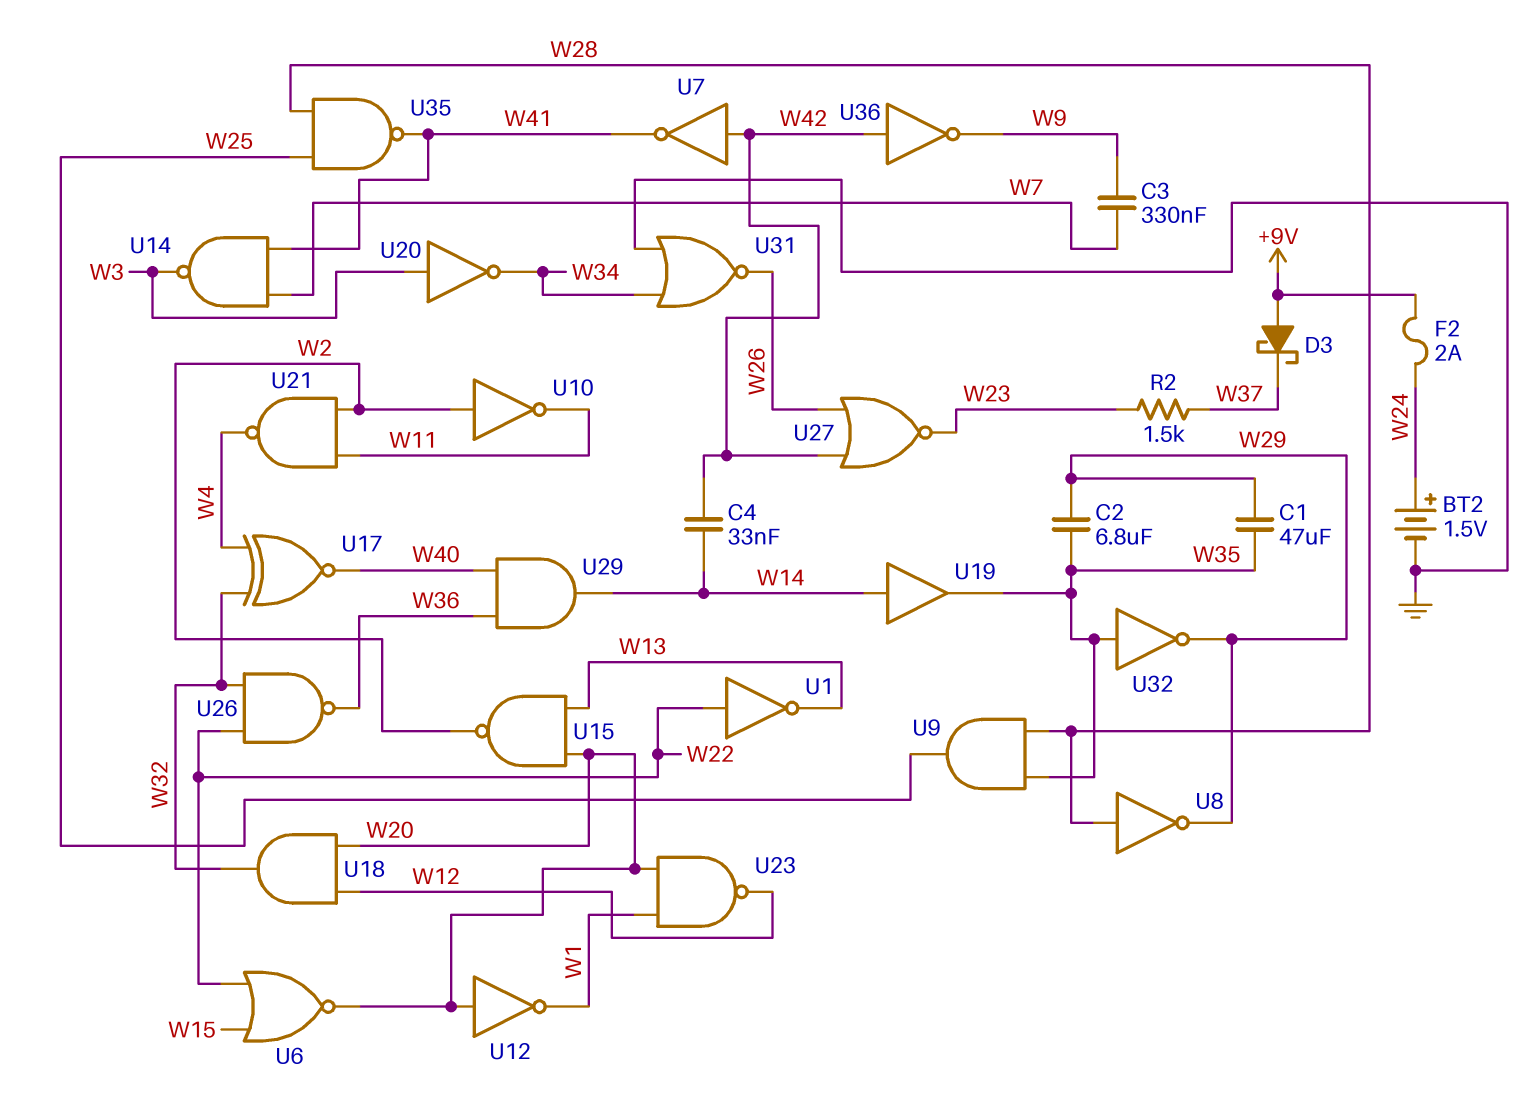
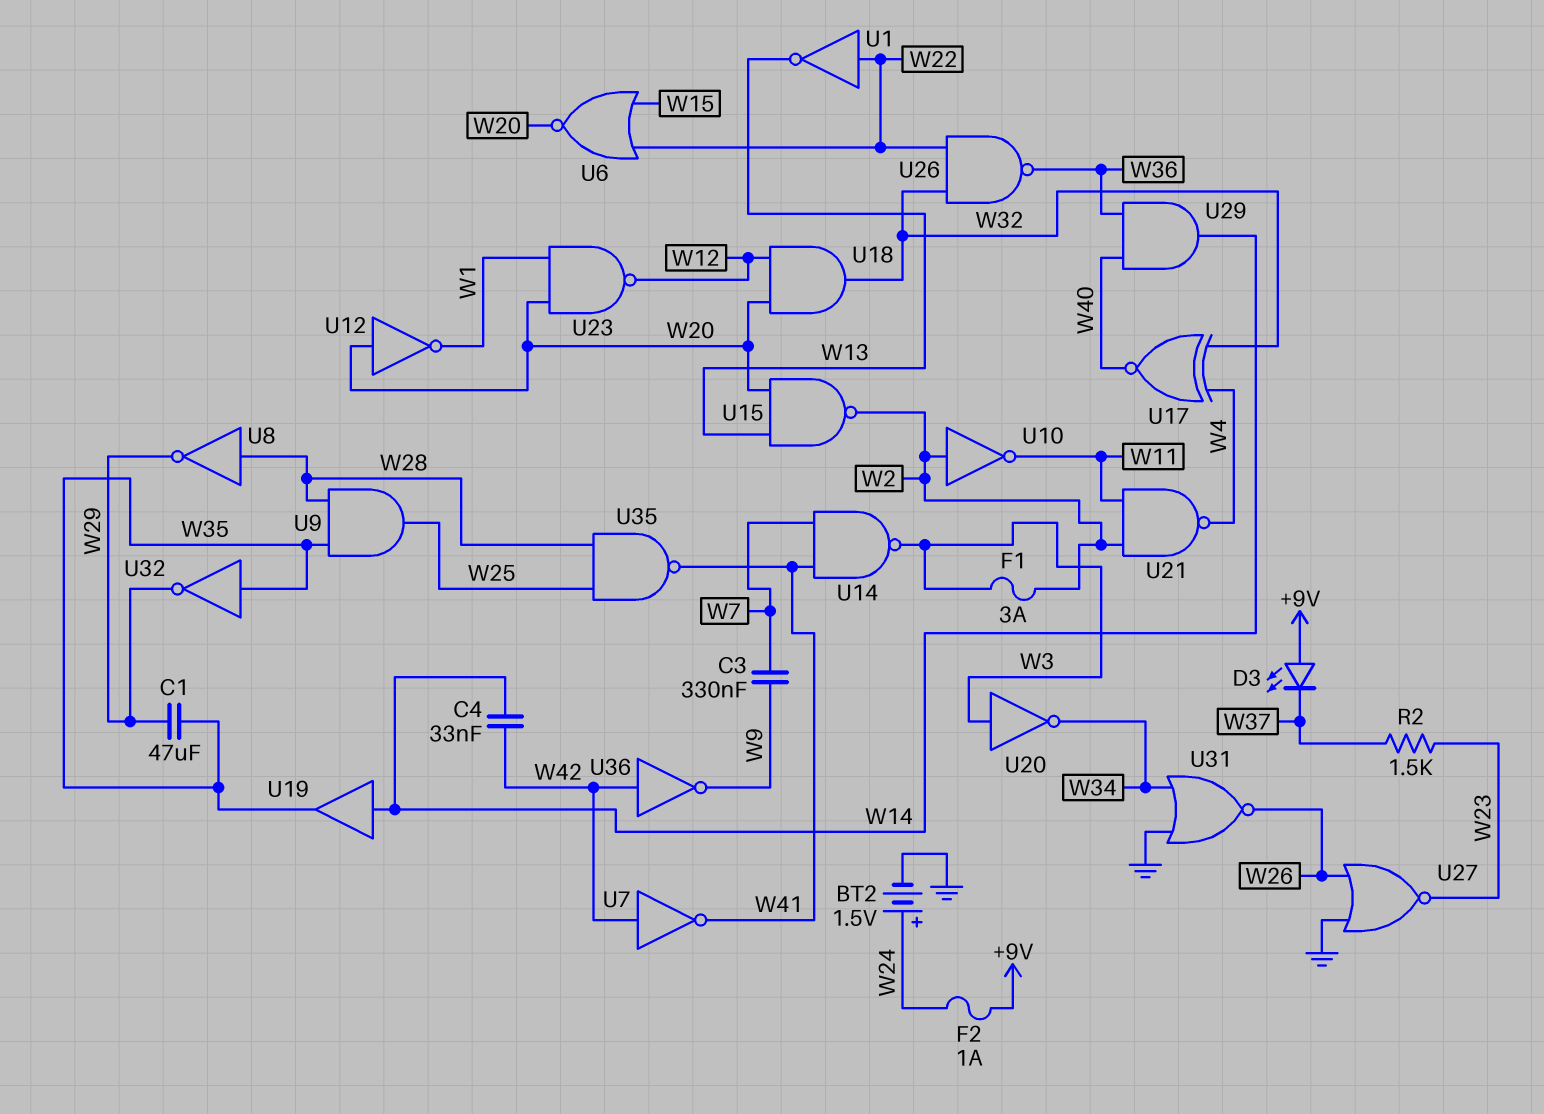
C2: 6.8uF (W29, W35) -> none
D3: schottky (A +9V, K W37) -> LED (A +9V, K W37)
F1: none -> 3A (W2, W3)
F2: 2A (+9V, W24) -> 1A (+9V, W24)
U27: NOR (in W26, in W42, out W23) -> NOR (in GND, in W26, out W23)

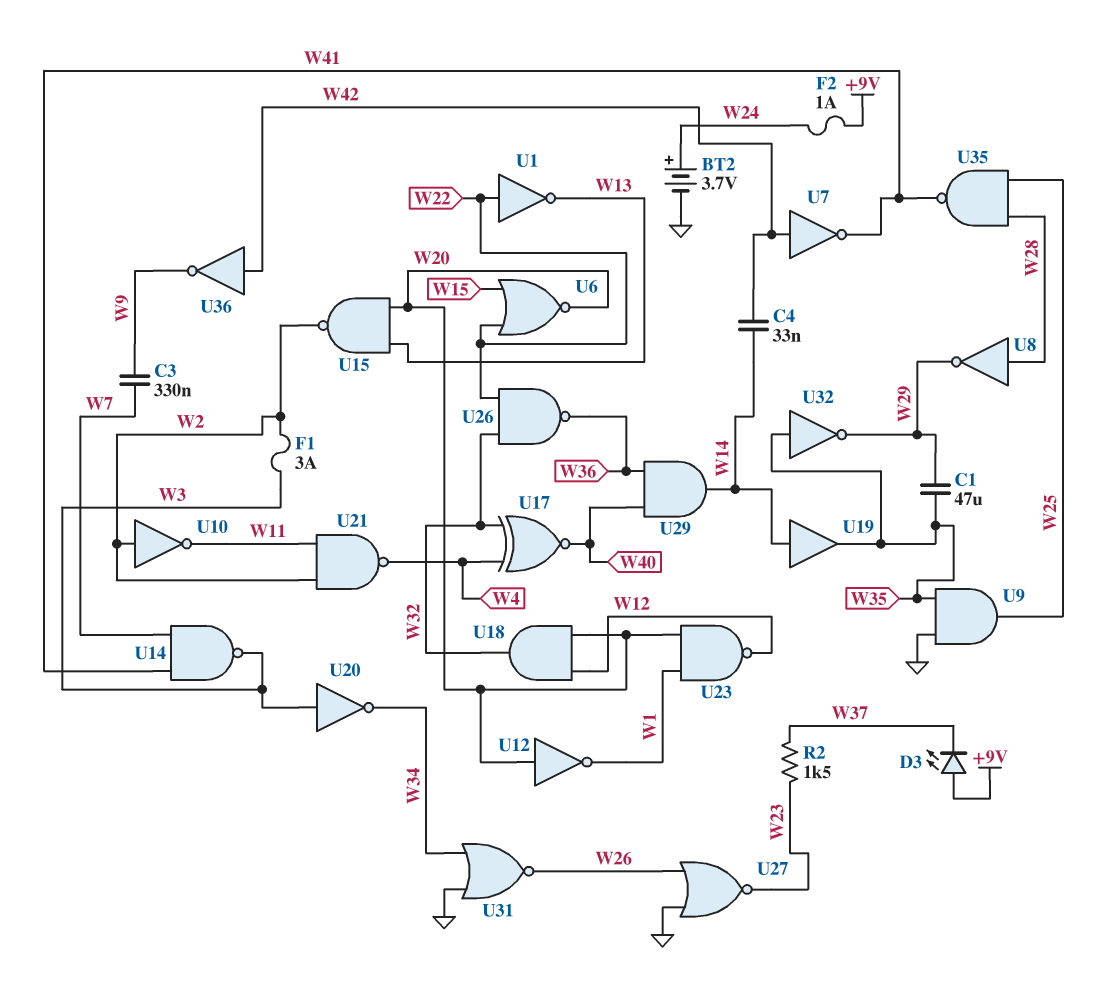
BT2: 1.5V (plus W24, minus GND) -> 3.7V (plus W24, minus GND)
U9: AND (in W28, in W35, out W25) -> AND (in GND, in W35, out W25)

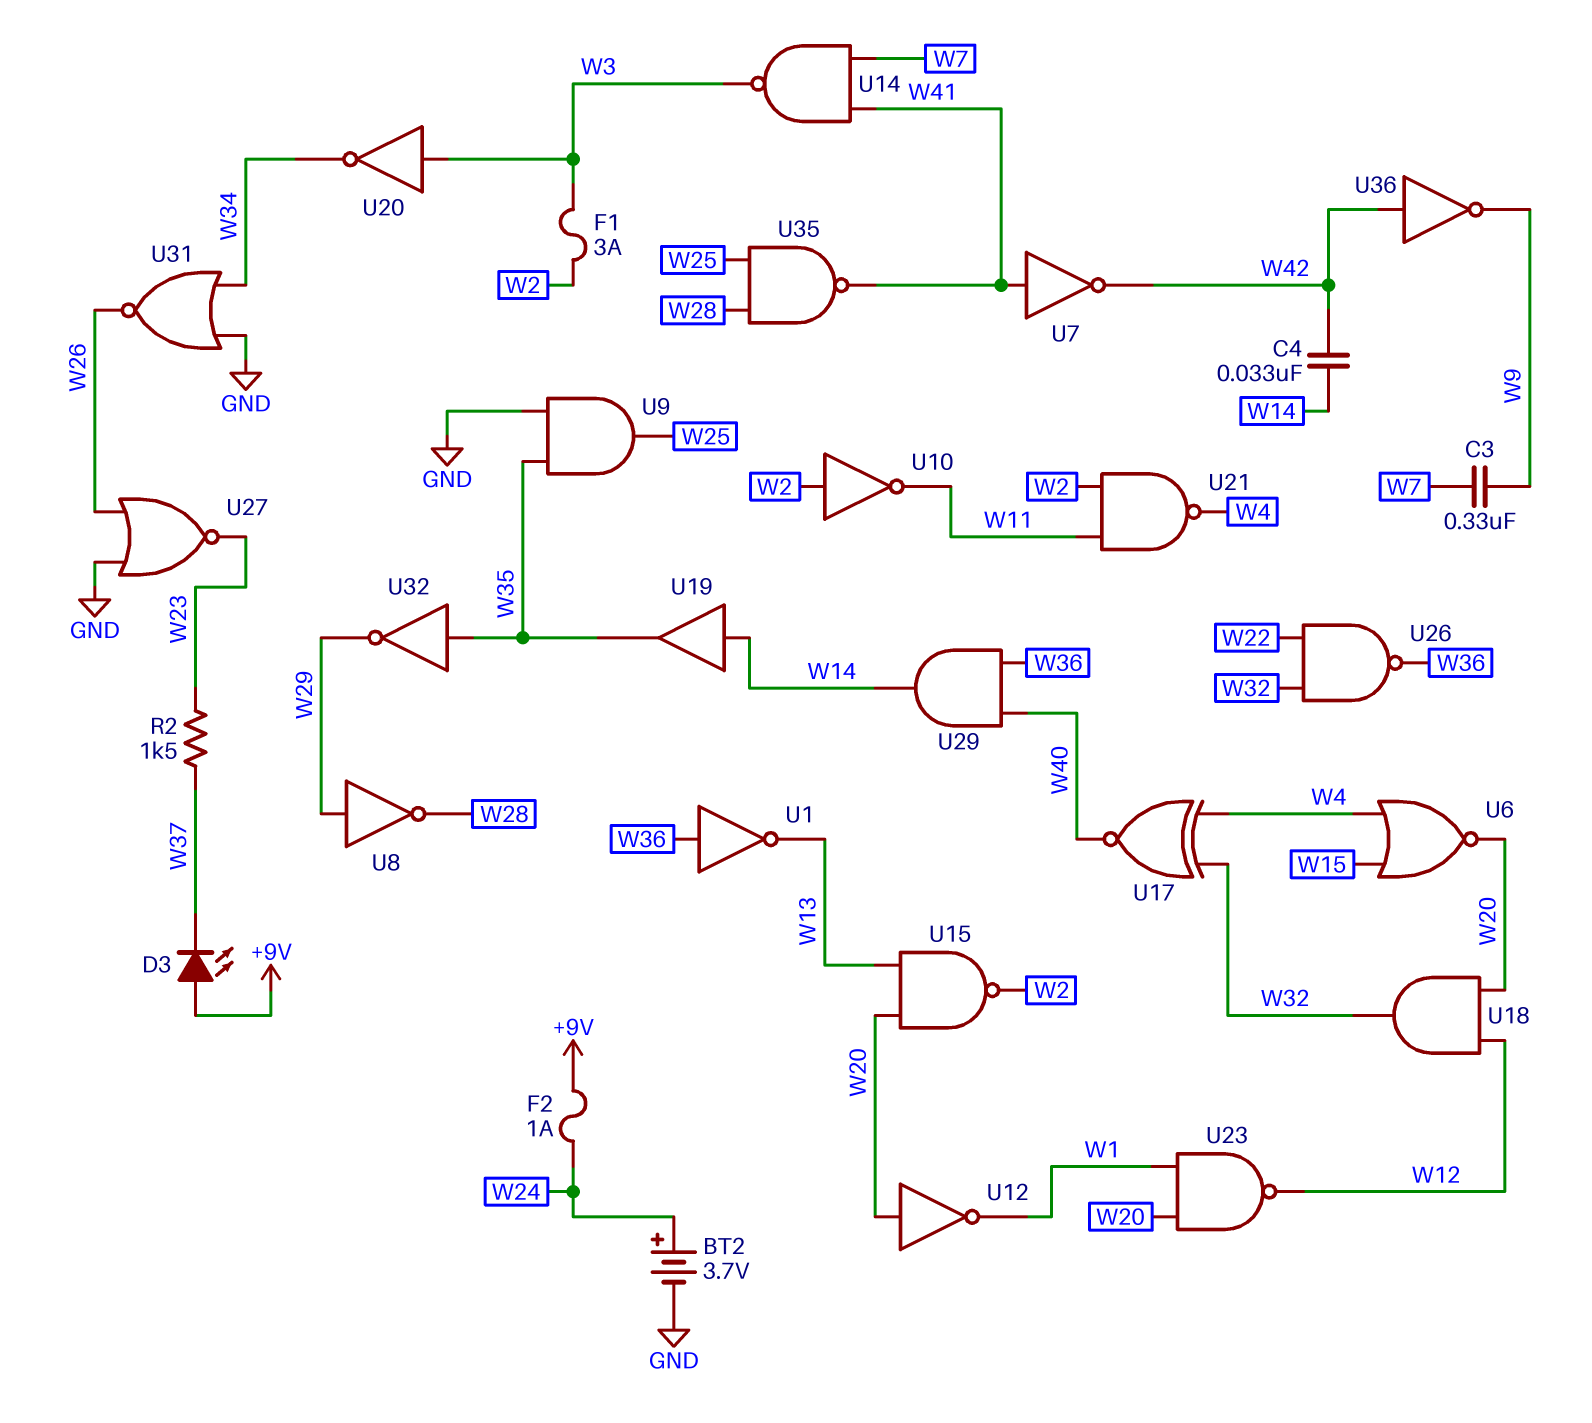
C1: 47uF (W29, W35) -> none
U1: NOT (in W22, out W13) -> NOT (in W36, out W13)
U6: NOR (in W15, in W22, out W20) -> NOR (in W4, in W15, out W20)
U7: NOT (in W42, out W41) -> NOT (in W41, out W42)
U8: NOT (in W28, out W29) -> NOT (in W29, out W28)

